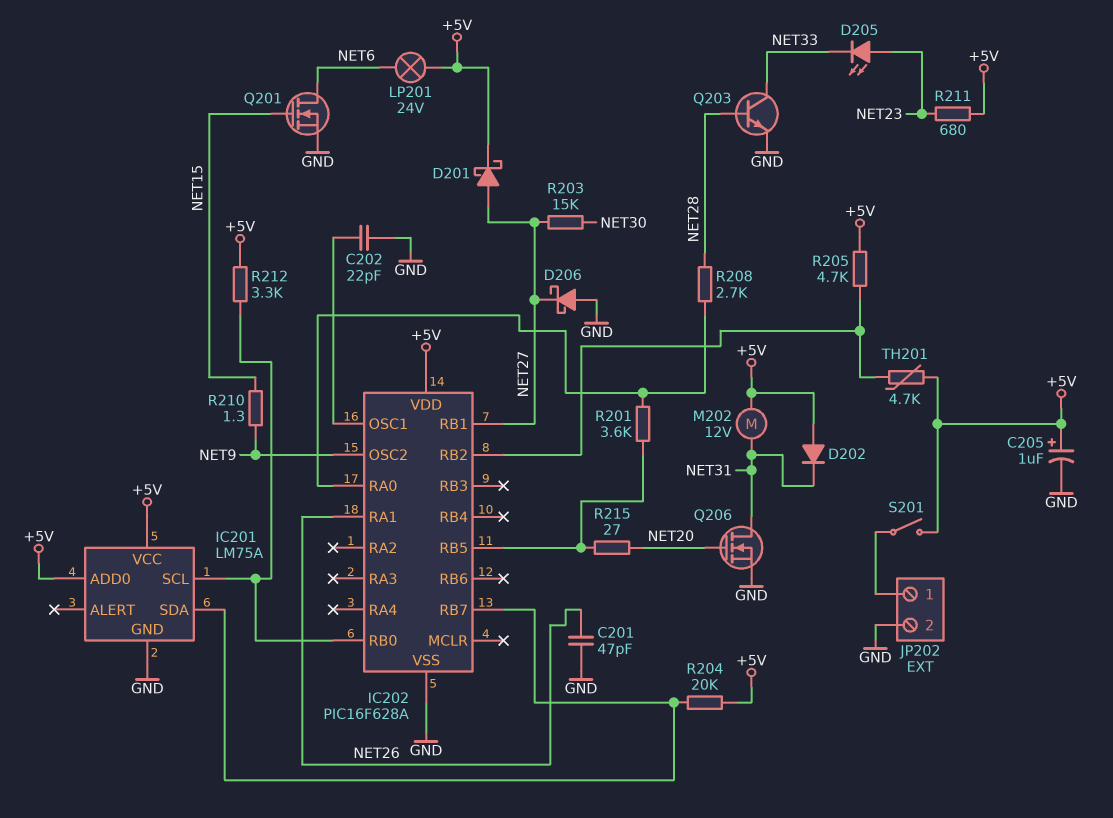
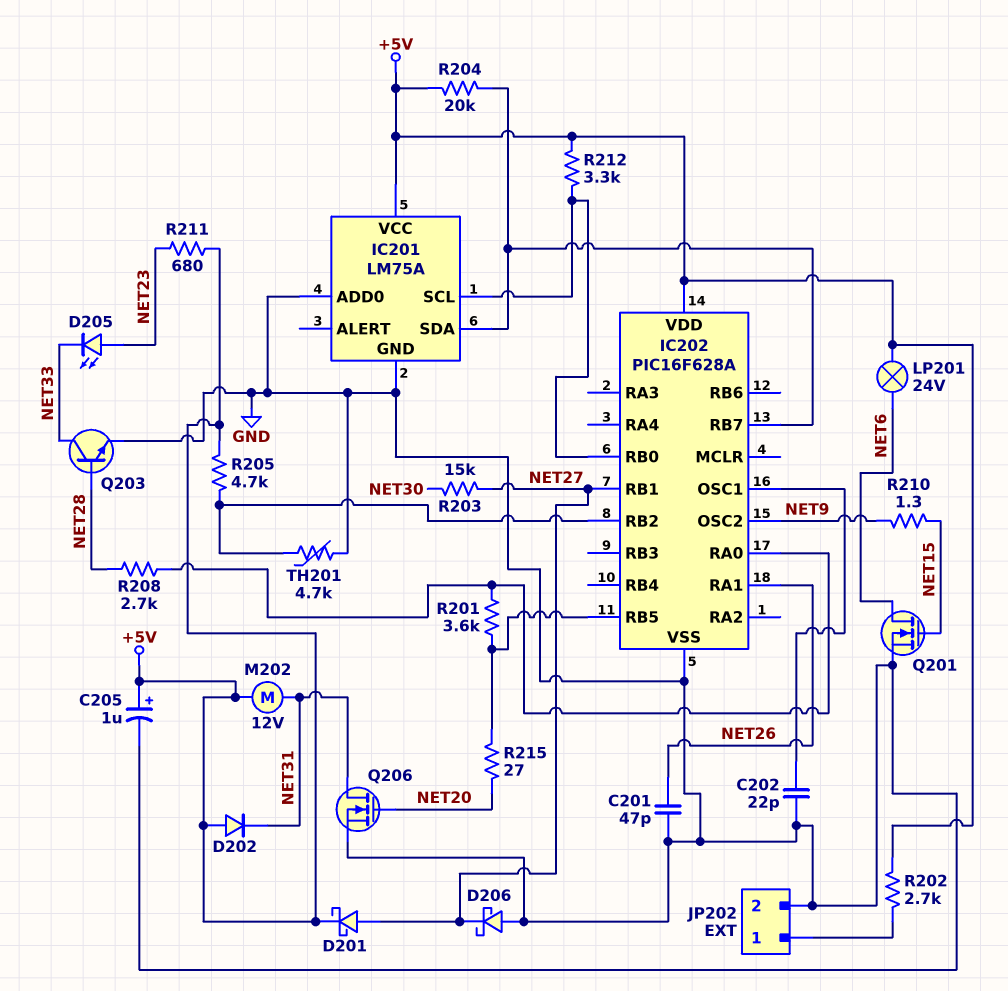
IC201 pin ADD0: +5V -> GND
R202: none -> 2.7k (+5V, JP202/1)
S201: switch (+5V, JP202/1) -> none
TH201: 4.7k (+5V, IC202/RB2) -> 4.7k (GND, IC202/RB2)

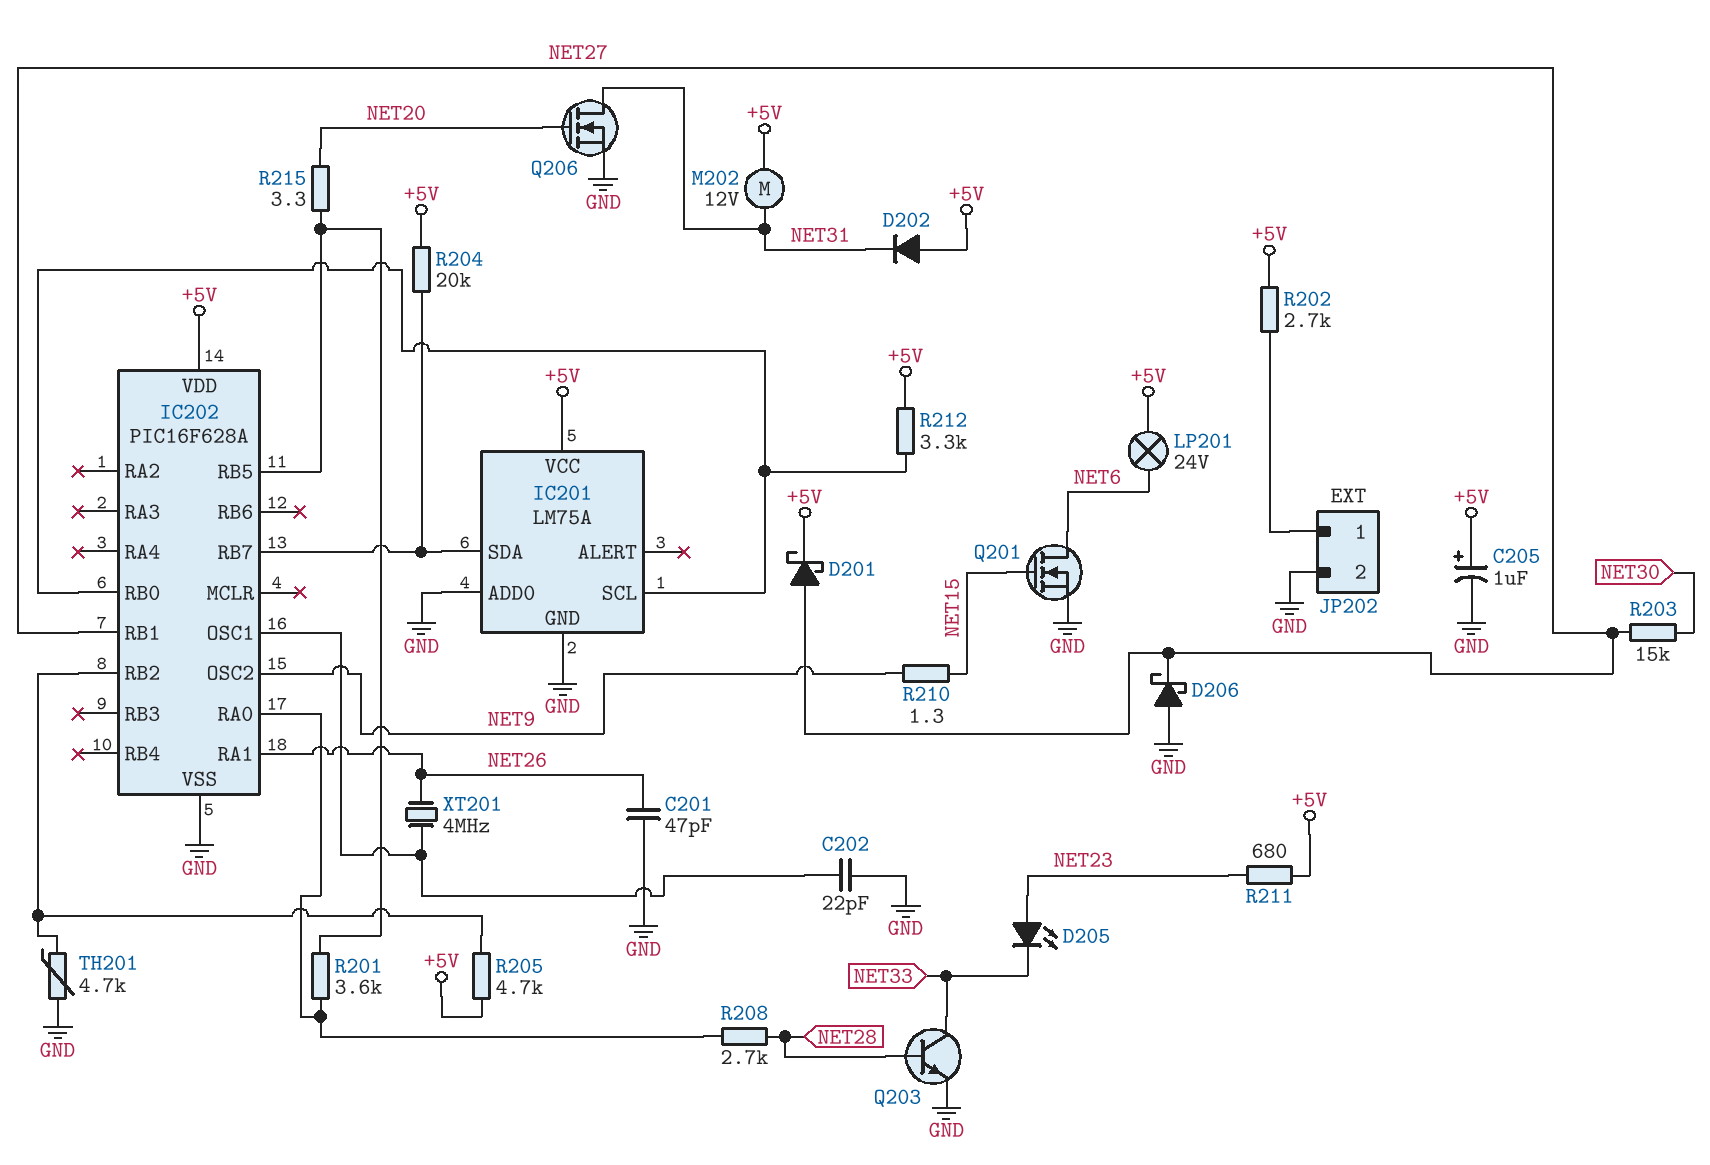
R215: 27 (IC202/RB5, NET20) -> 3.3 (IC202/RB5, NET20)
XT201: none -> 4MHz (IC202/OSC1, NET26)

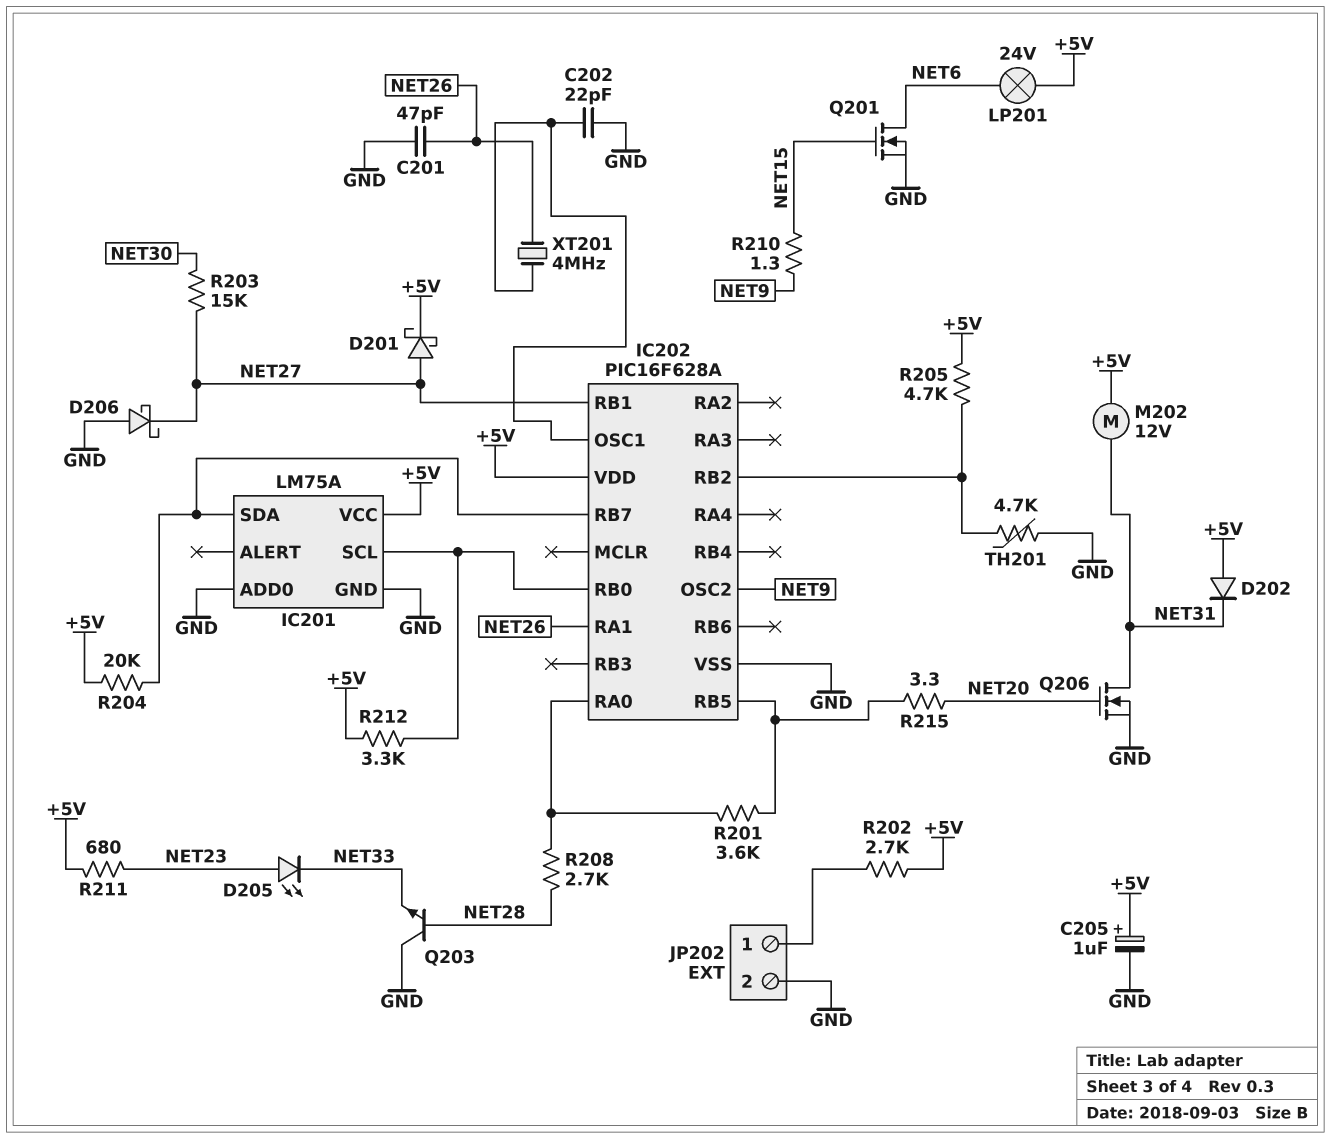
Q203: NPN (B NET28, C NET33, E GND) -> NPN (B NET28, C GND, E NET33)

